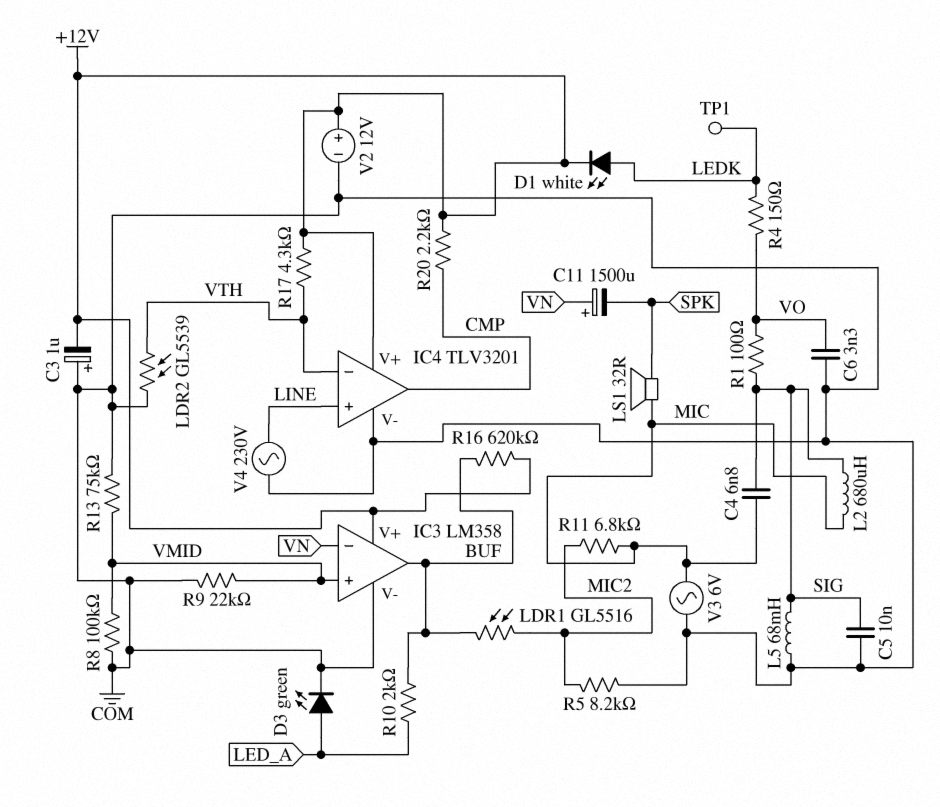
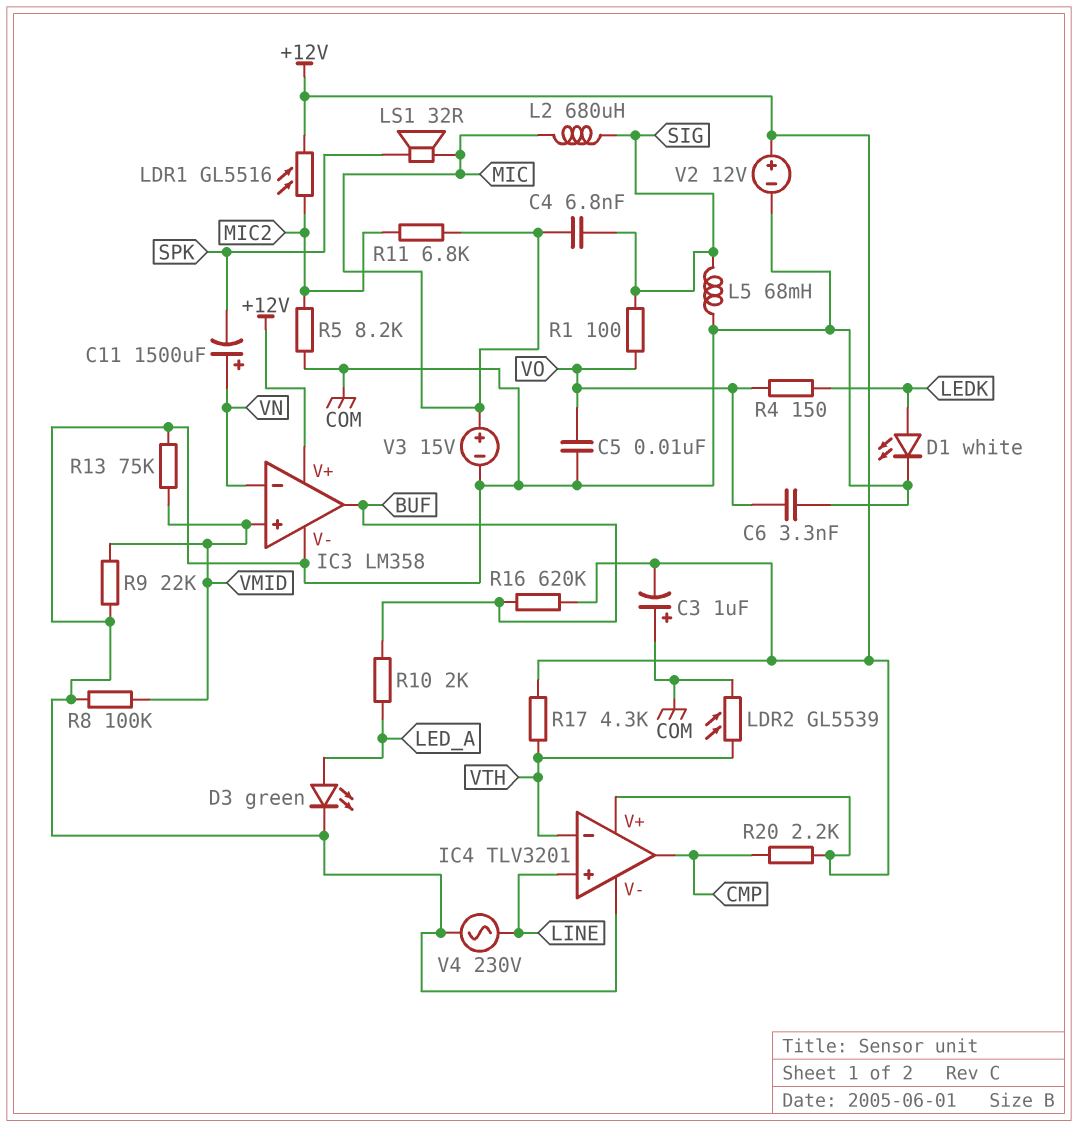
C5: 10nF (COM, SIG) -> 10nF (COM, VO)
D1: LED white (A LEDK, K +12V) -> LED white (A LEDK, K COM)
LDR1: GL5516 (BUF, MIC2) -> GL5516 (+12V, MIC2)
TP1: test point (LEDK) -> none
V3: AC 6V (COM, MIC) -> 15V (plus MIC, minus COM)

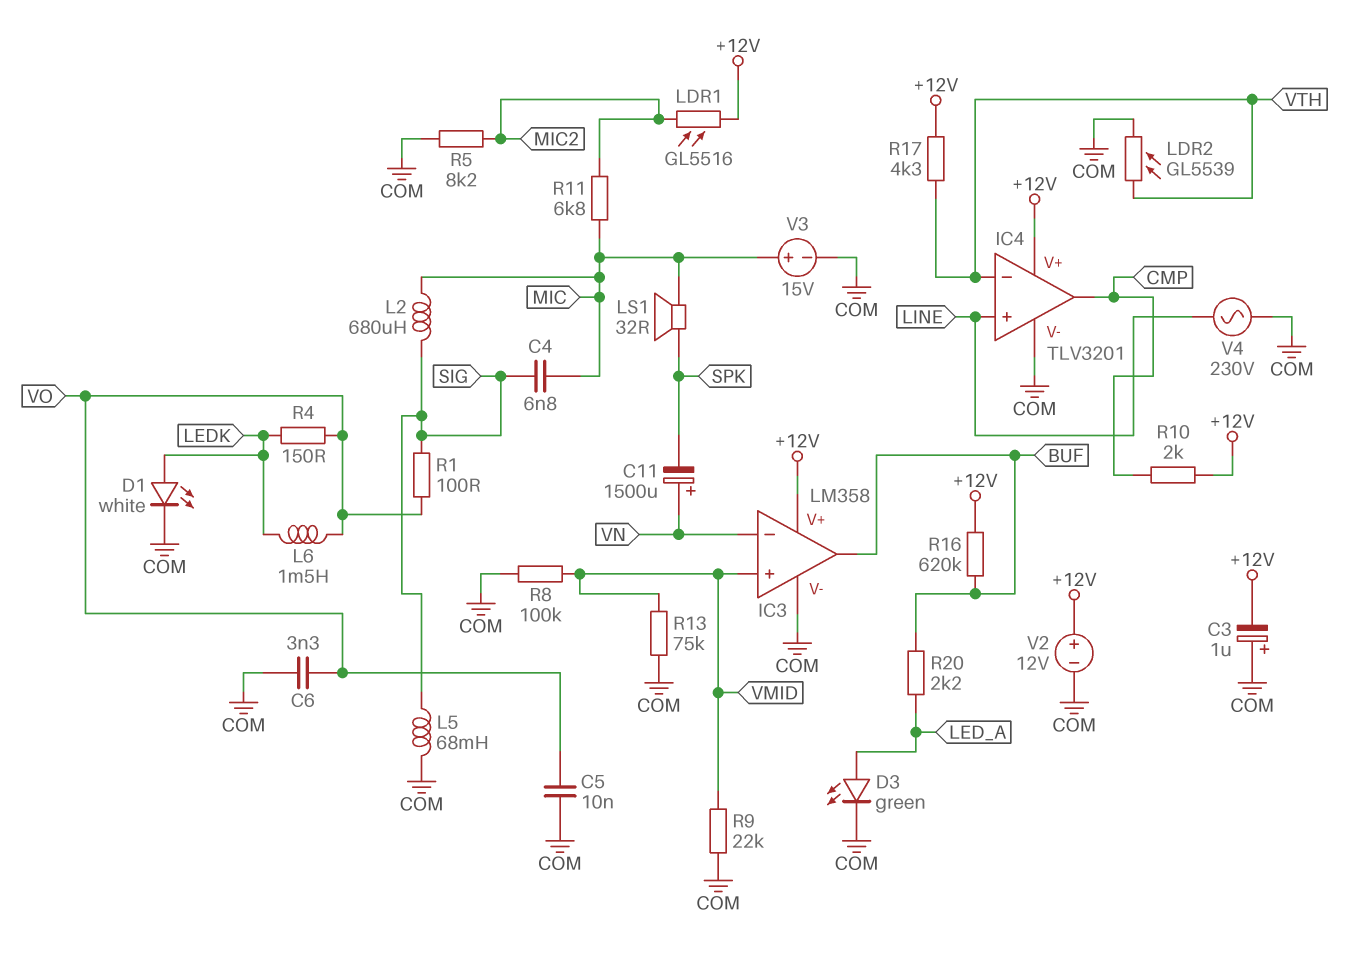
L6: none -> 1.5mH (LEDK, VO)
R10: 2k (BUF, LED_A) -> 2k (+12V, CMP)
R20: 2.2k (+12V, CMP) -> 2.2k (BUF, LED_A)

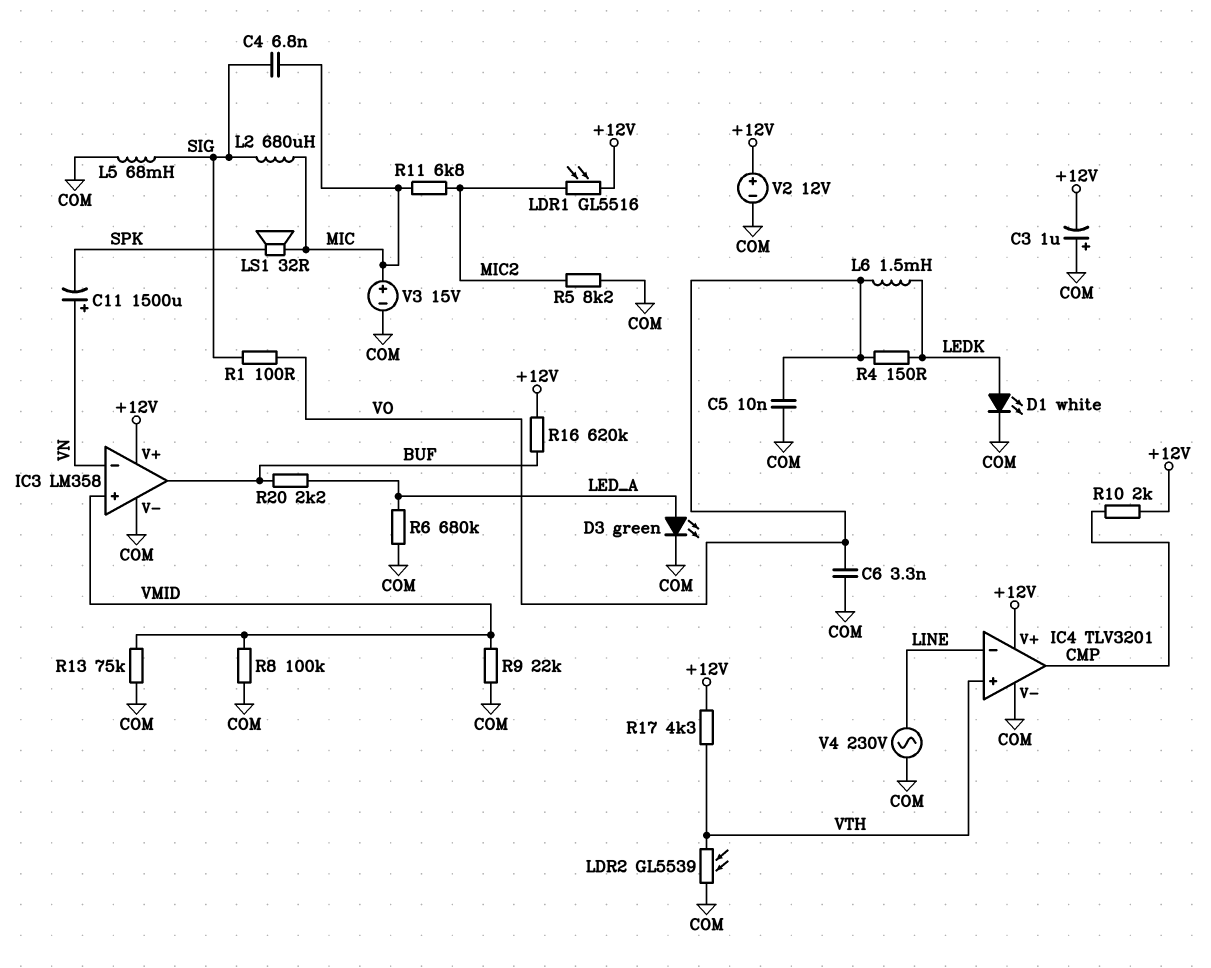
IC4 pin in+: LINE -> VTH
IC4 pin in-: VTH -> LINE
R6: none -> 680k (COM, LED_A)

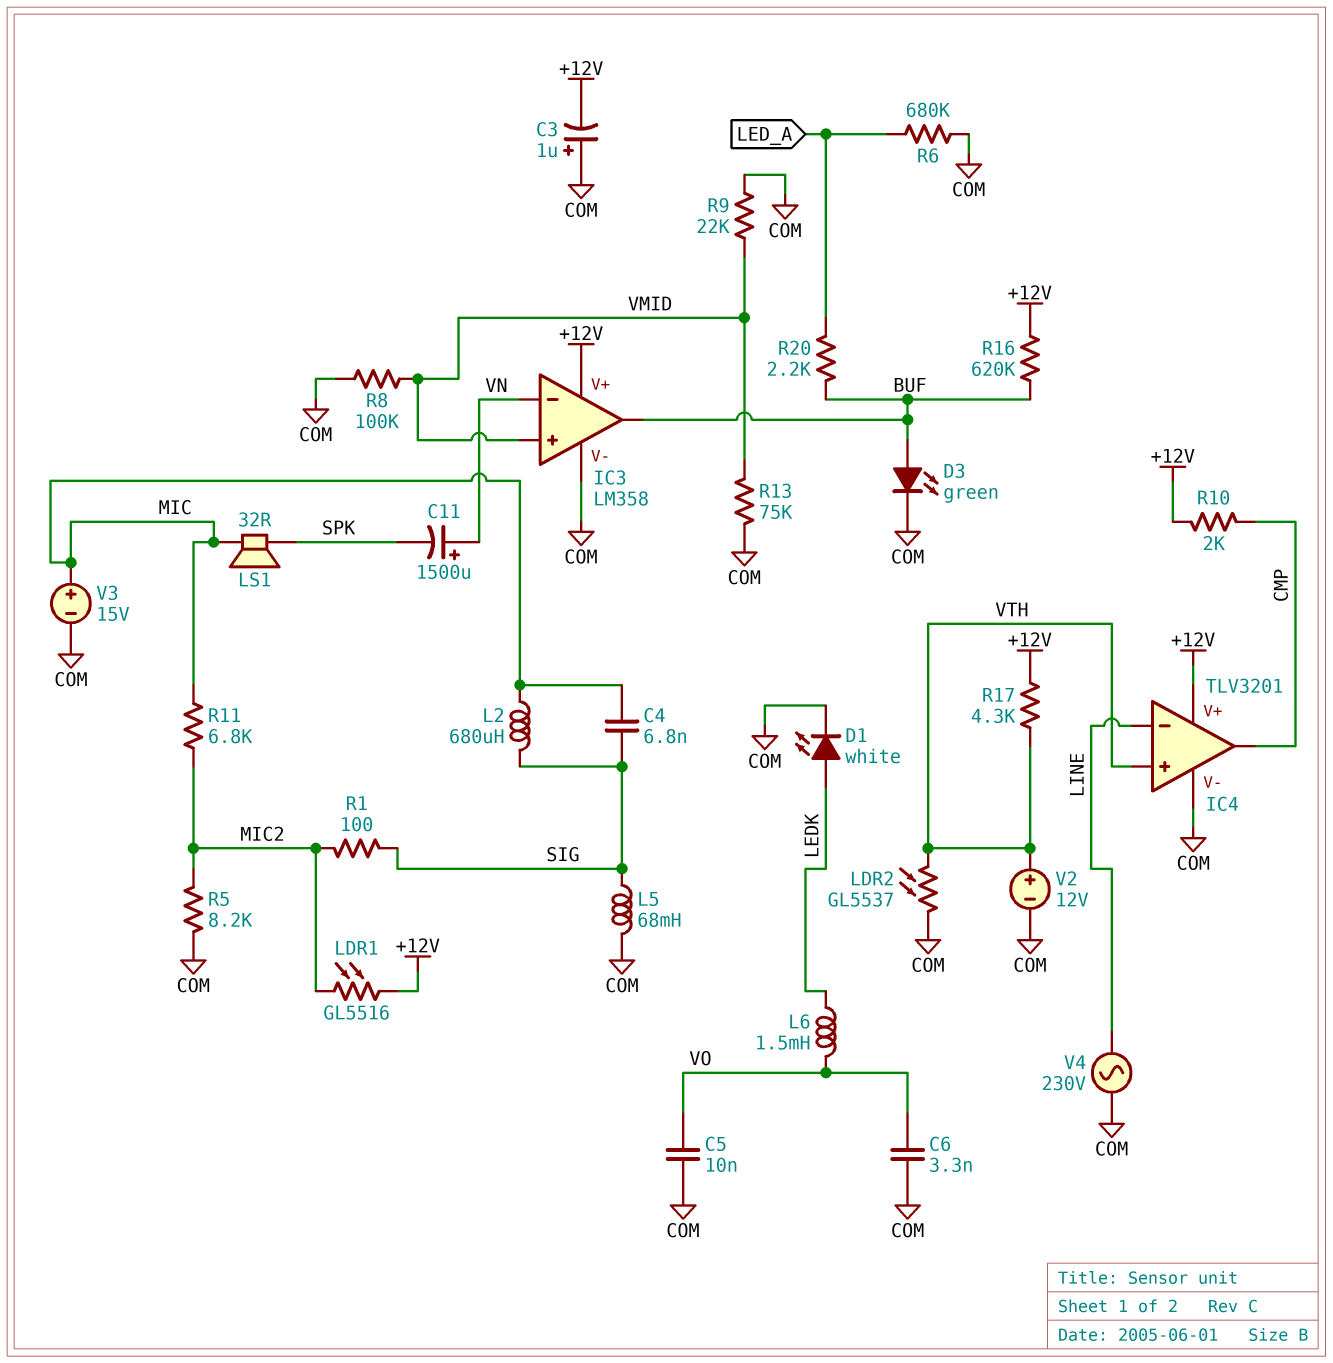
D3: LED green (A LED_A, K COM) -> LED green (A BUF, K COM)
LDR2: GL5539 (COM, VTH) -> GL5537 (COM, VTH)
R1: 100 (SIG, VO) -> 100 (MIC2, SIG)
R4: 150 (LEDK, VO) -> none
V2: 12V (plus +12V, minus COM) -> 12V (plus VTH, minus COM)

